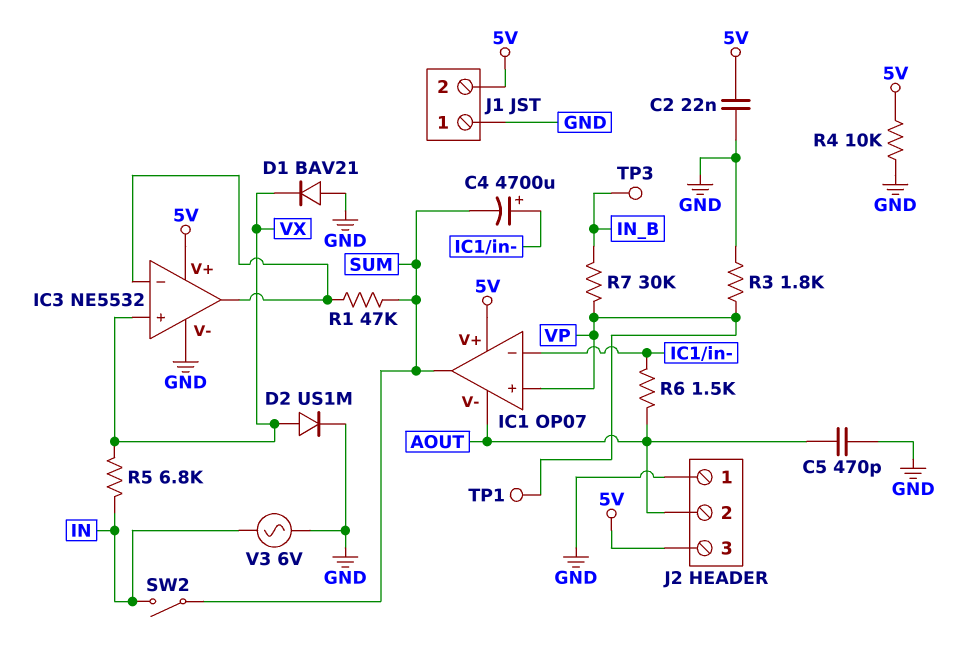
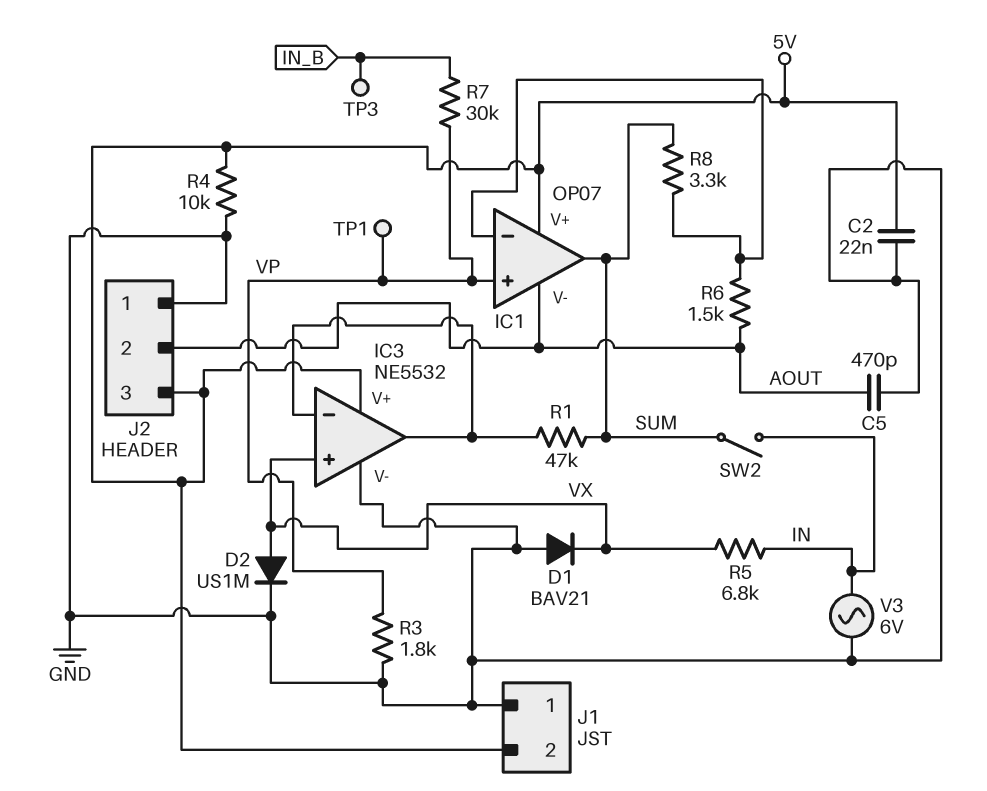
C4: 4700uF (plus IC1/in-, minus SUM) -> none
R8: none -> 3.3k (IC1/in-, SUM)

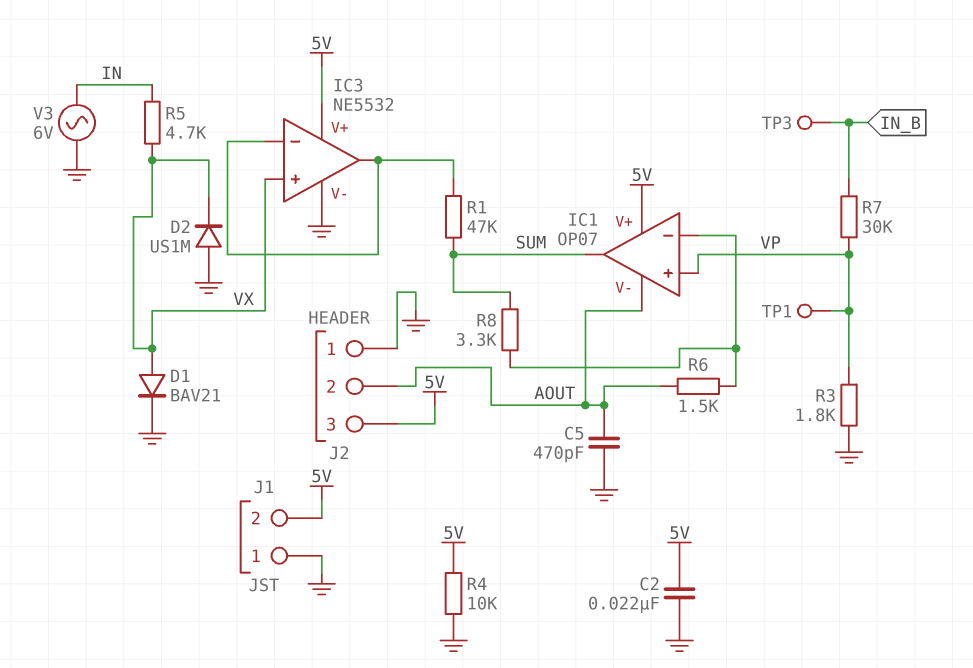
D1: diode BAV21 (A GND, K VX) -> diode BAV21 (A VX, K GND)
D2: diode US1M (A VX, K GND) -> diode US1M (A GND, K VX)
R5: 6.8k (IN, VX) -> 4.7k (IN, VX)
SW2: switch (IN, SUM) -> none

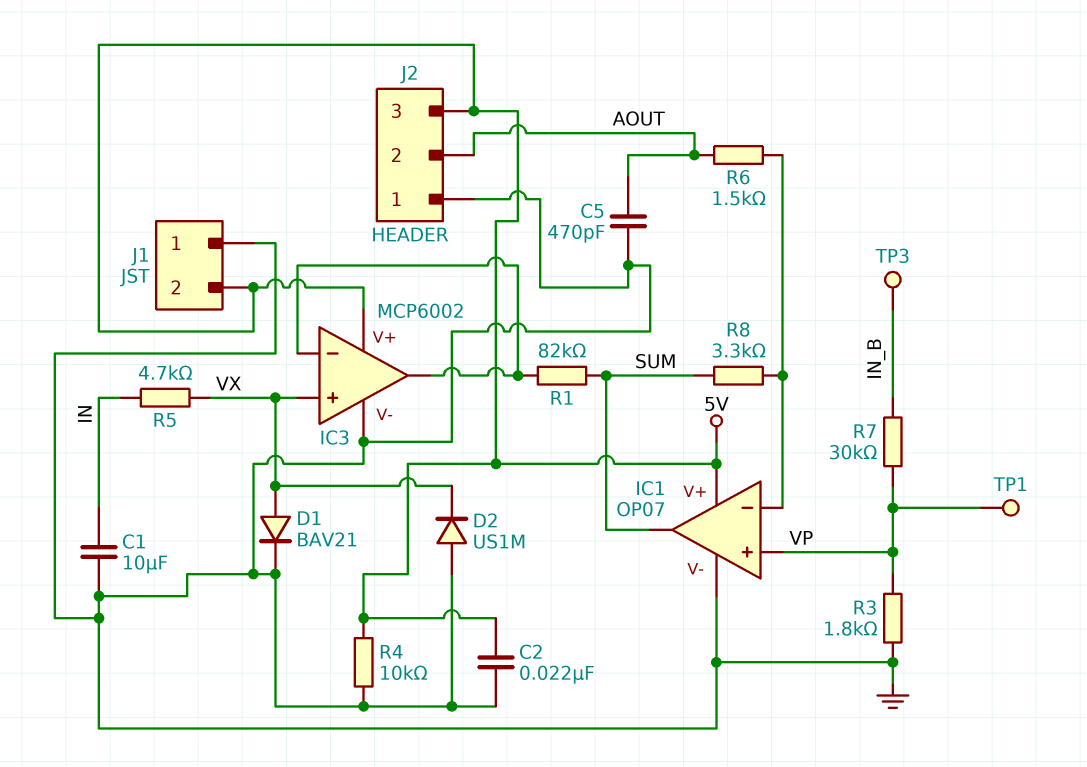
C1: none -> 10uF (GND, IN)
IC1 pin V-: AOUT -> GND
IC3: NE5532 -> MCP6002
R1: 47k (IC3/in-, SUM) -> 82k (IC3/in-, SUM)
V3: AC 6V (GND, IN) -> none

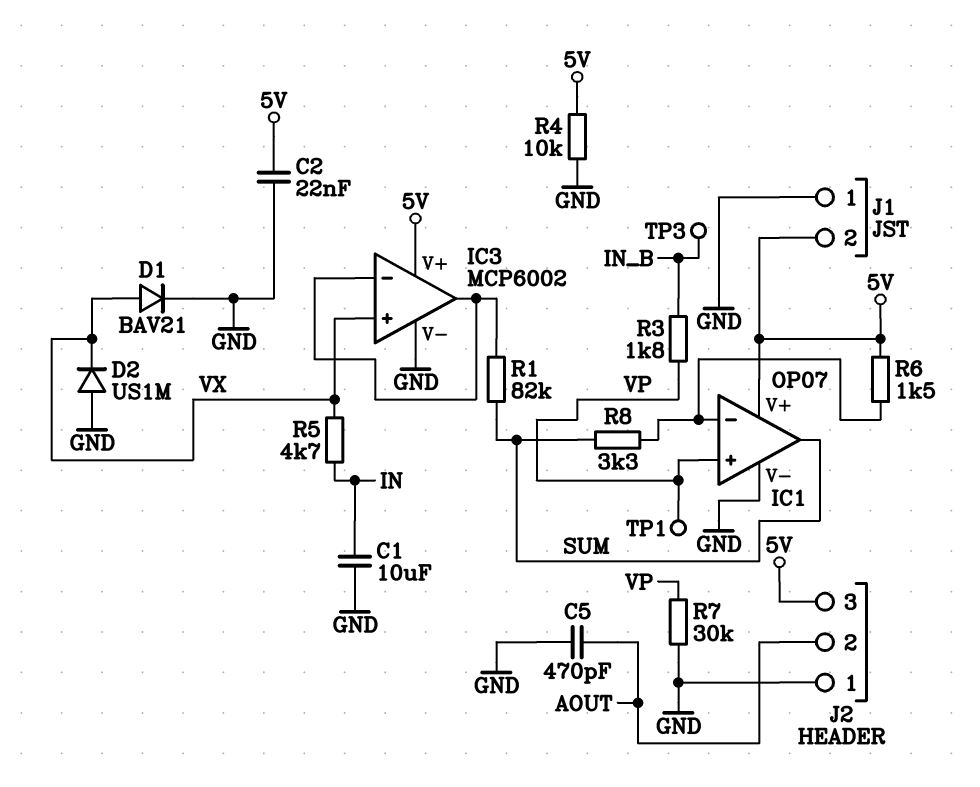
R3: 1.8k (GND, VP) -> 1.8k (IN_B, VP)
R6: 1.5k (AOUT, IC1/in-) -> 1.5k (5V, IC1/in-)
R7: 30k (IN_B, VP) -> 30k (GND, VP)

